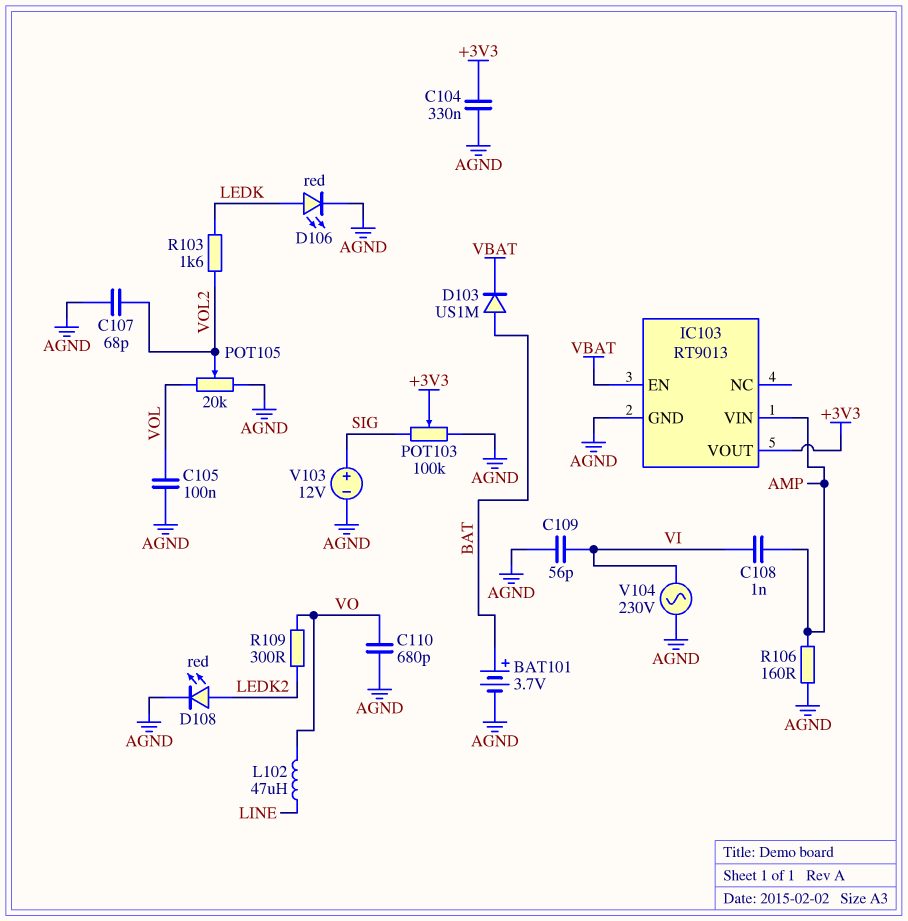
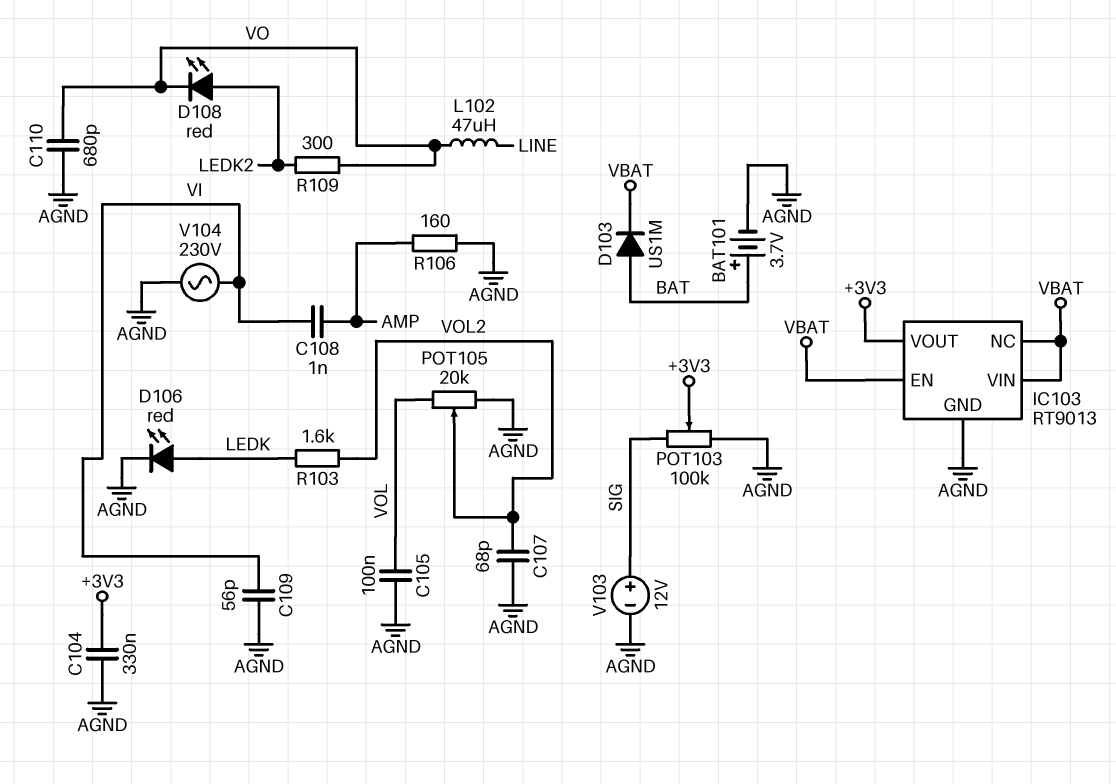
D108: LED red (A LEDK2, K AGND) -> LED red (A LEDK2, K VO)
IC103 pin NC: none -> VBAT
IC103 pin VIN: AMP -> VBAT

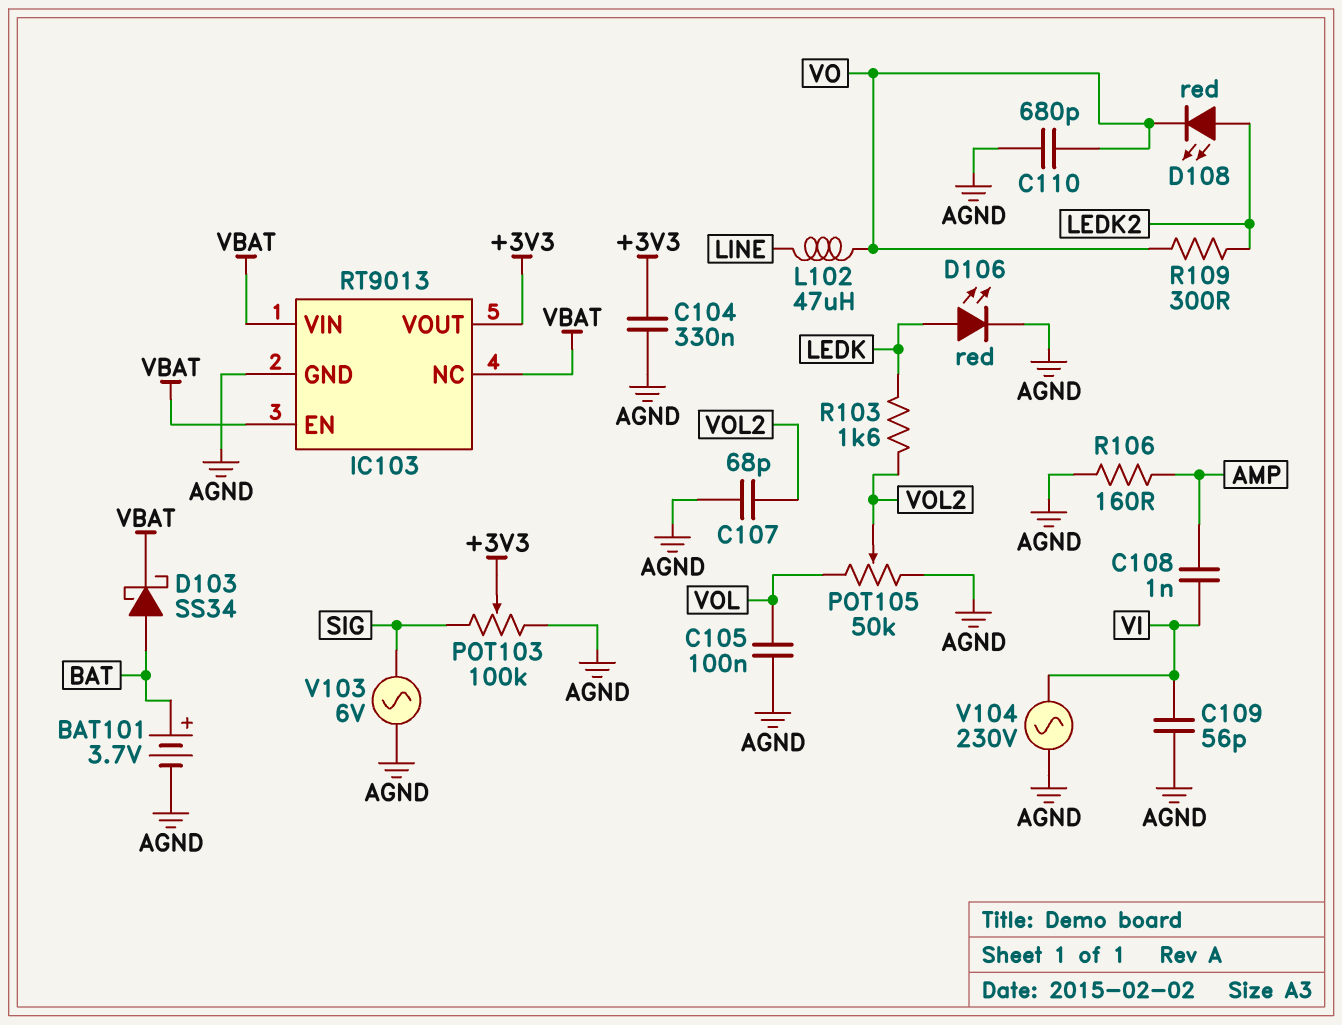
D103: diode US1M (A BAT, K VBAT) -> schottky SS34 (A BAT, K VBAT)
POT105: 20k (AGND, VOL, wiper VOL2) -> 50k (AGND, VOL, wiper VOL2)
V103: 12V (plus SIG, minus AGND) -> AC 6V (AGND, SIG)

